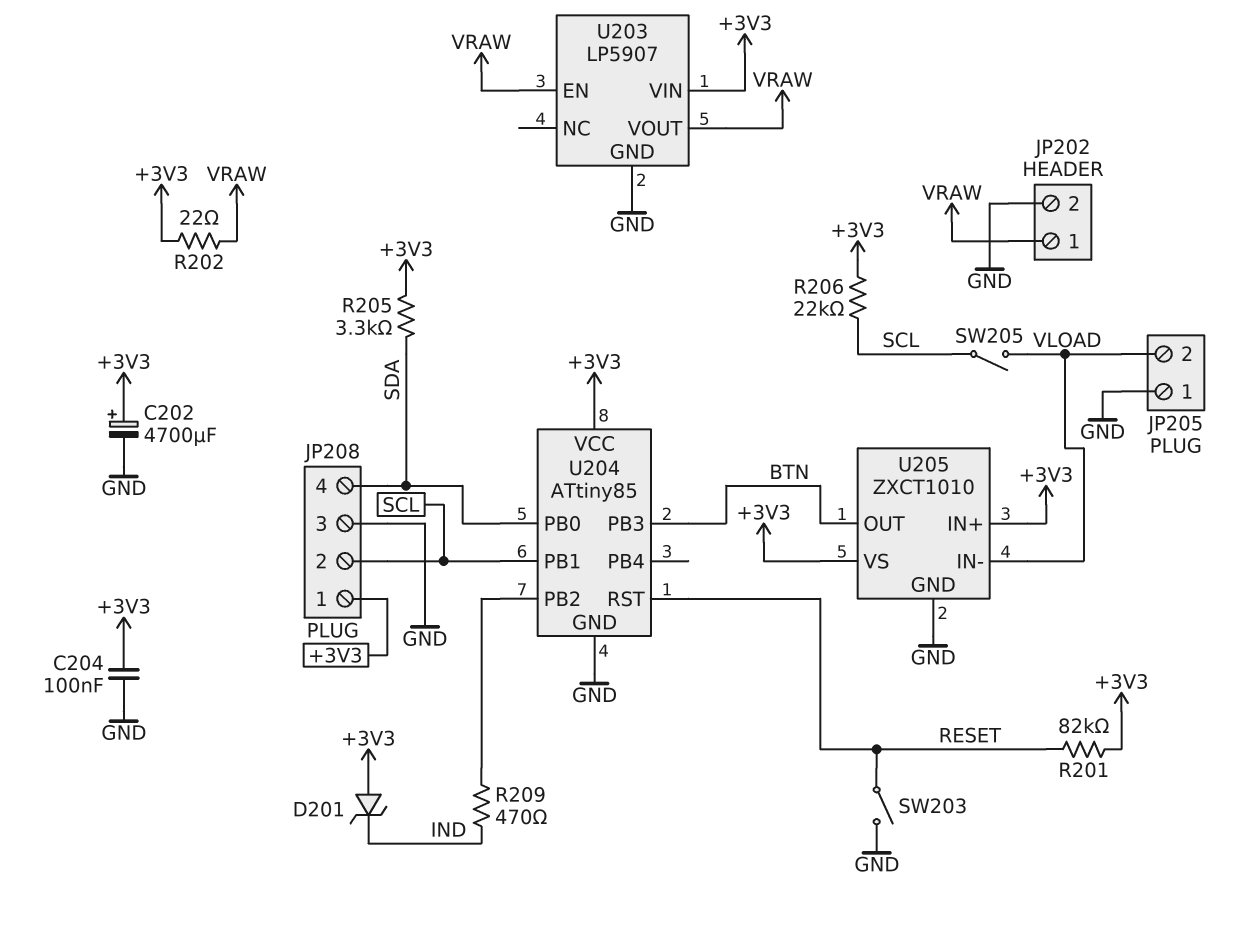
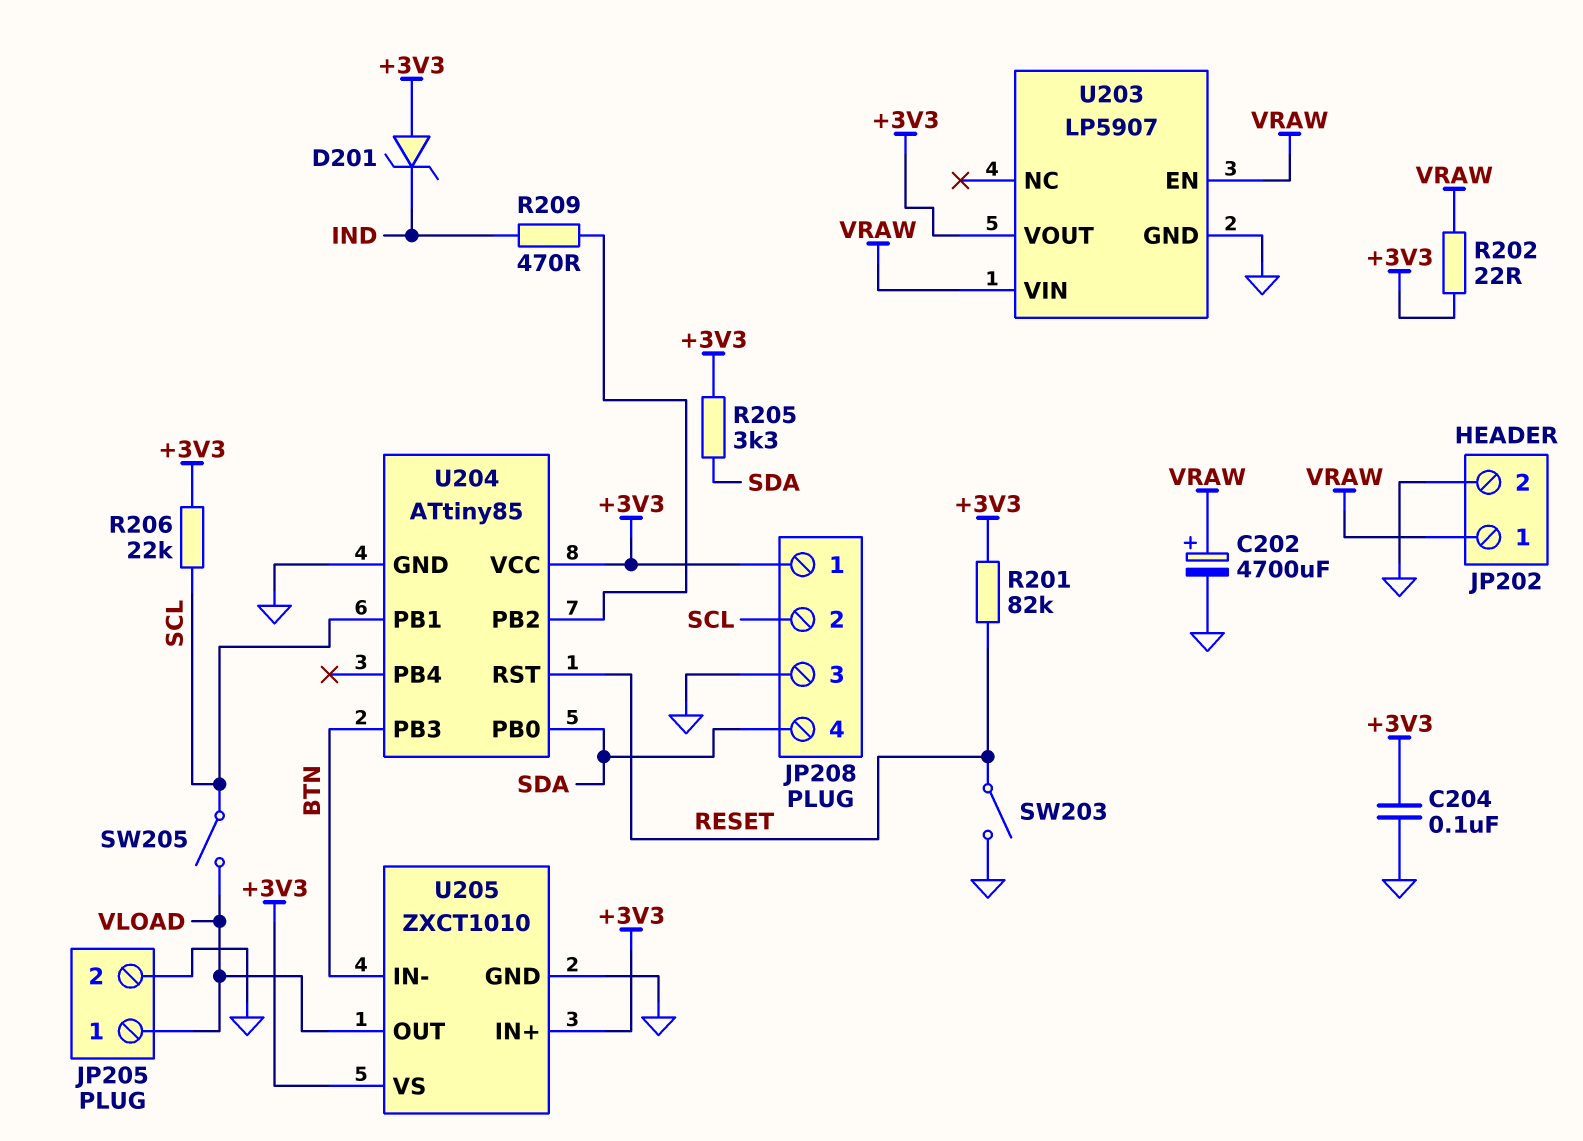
C202: 4700uF (plus +3V3, minus GND) -> 4700uF (plus VRAW, minus GND)
JP205 pin 1: GND -> VLOAD
JP205 pin 2: VLOAD -> GND
U203 pin VIN: +3V3 -> VRAW
U203 pin VOUT: VRAW -> +3V3
U205 pin IN-: VLOAD -> BTN
U205 pin OUT: BTN -> VLOAD

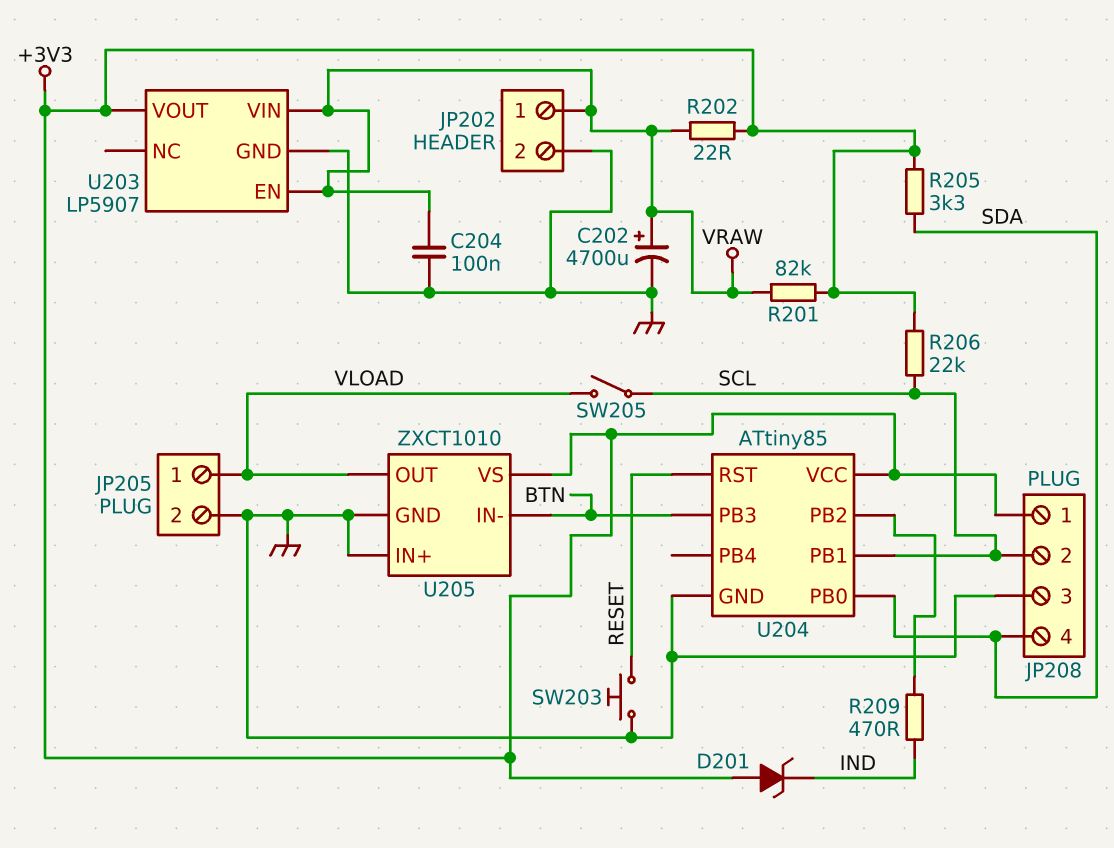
C204: 100nF (+3V3, GND) -> 100nF (GND, VRAW)
R201: 82k (+3V3, RESET) -> 82k (+3V3, VRAW)
SW203: switch (GND, RESET) -> button (GND, RESET)
U205 pin IN+: +3V3 -> GND

